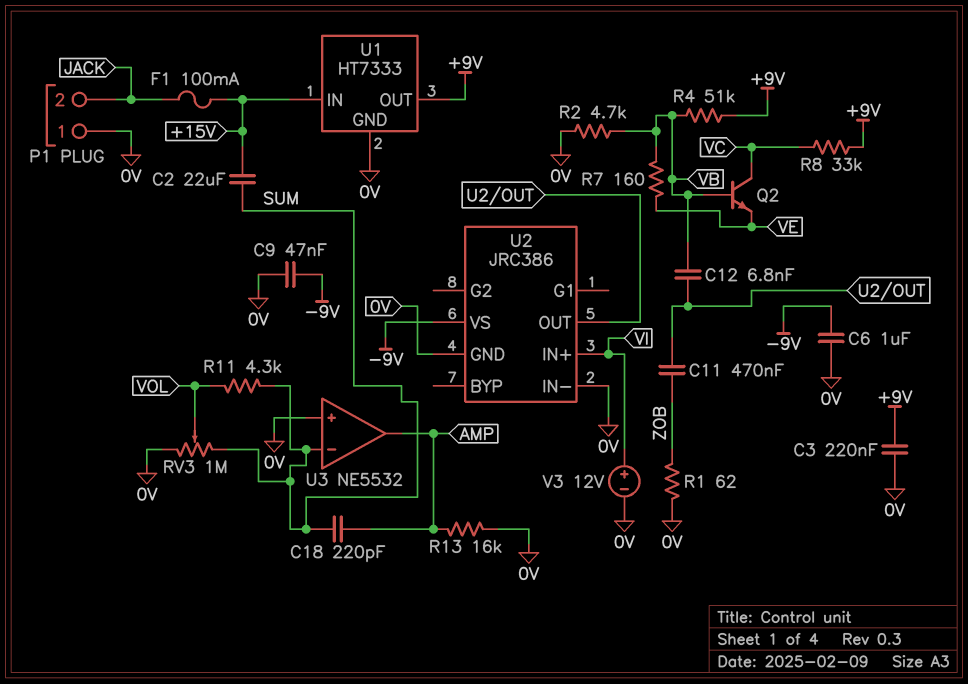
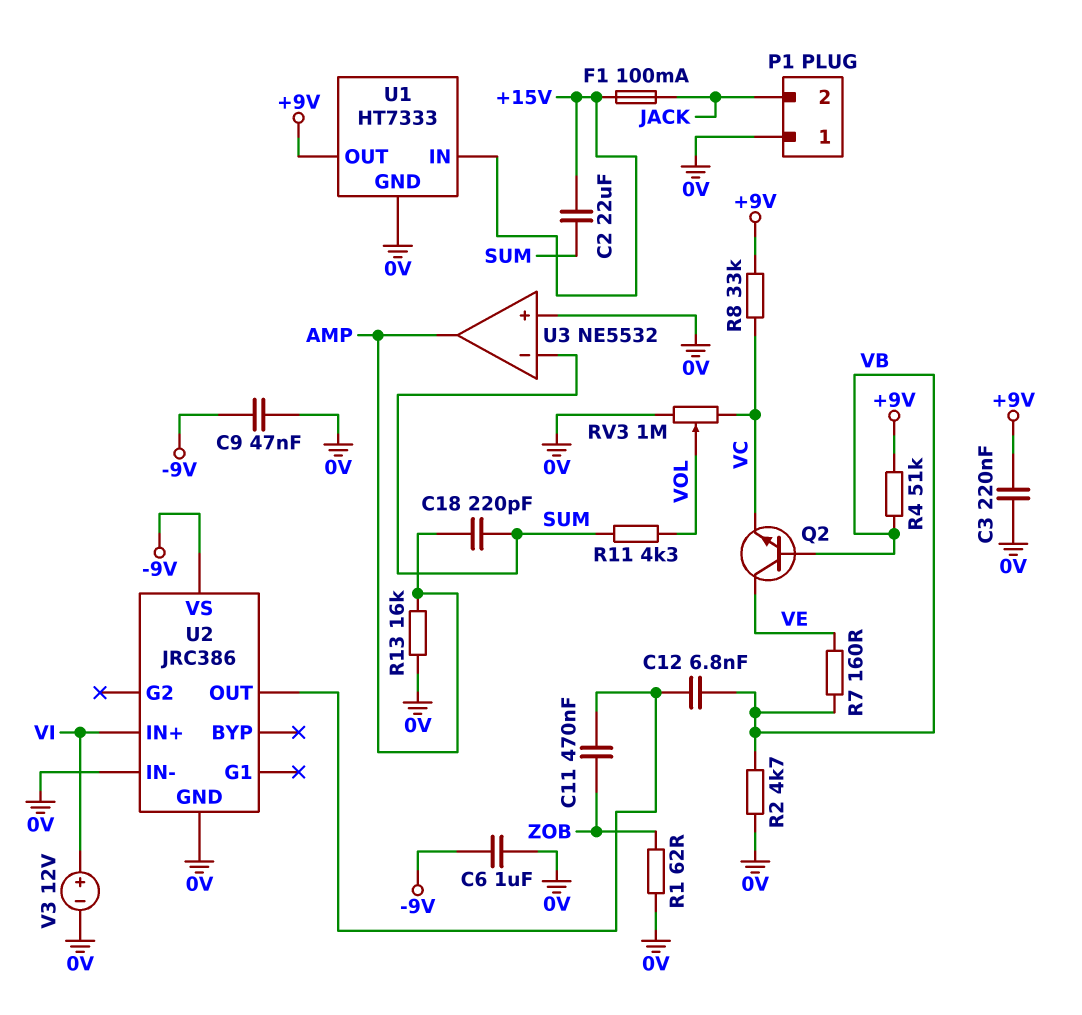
Q2: NPN (B VB, C VC, E VE) -> NPN (B VB, C VE, E VC)
RV3: 1M (0V, SUM, wiper VOL) -> 1M (0V, VC, wiper VOL)

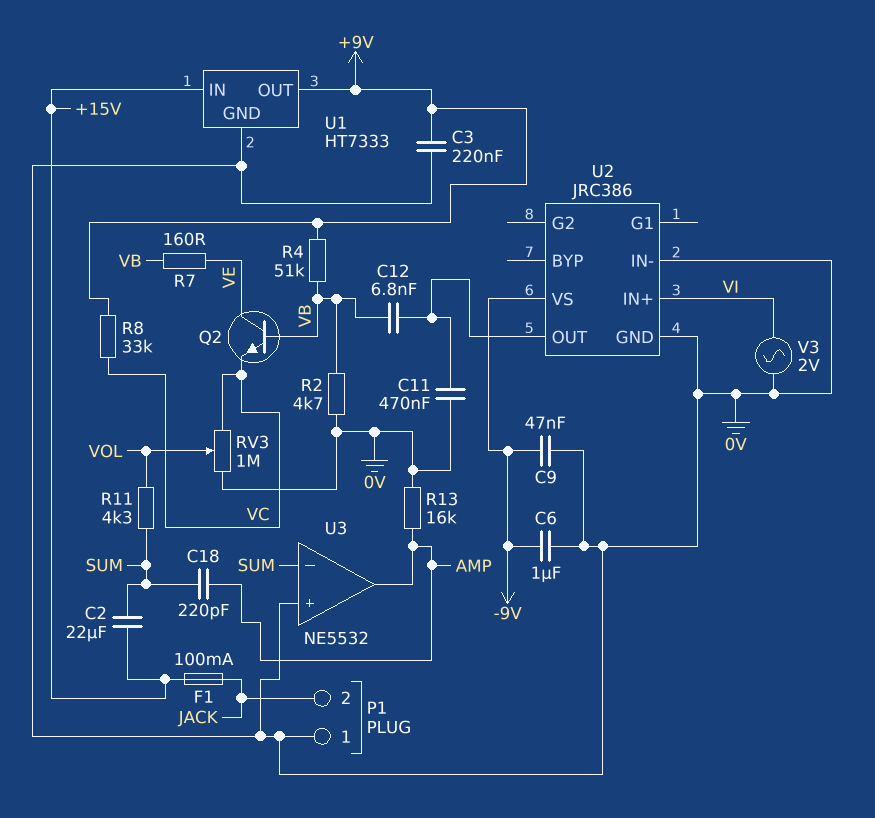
C11: 470nF (U2/OUT, ZOB) -> 470nF (0V, U2/OUT)
R1: 62 (0V, ZOB) -> none
V3: 12V (plus VI, minus 0V) -> AC 2V (0V, VI)

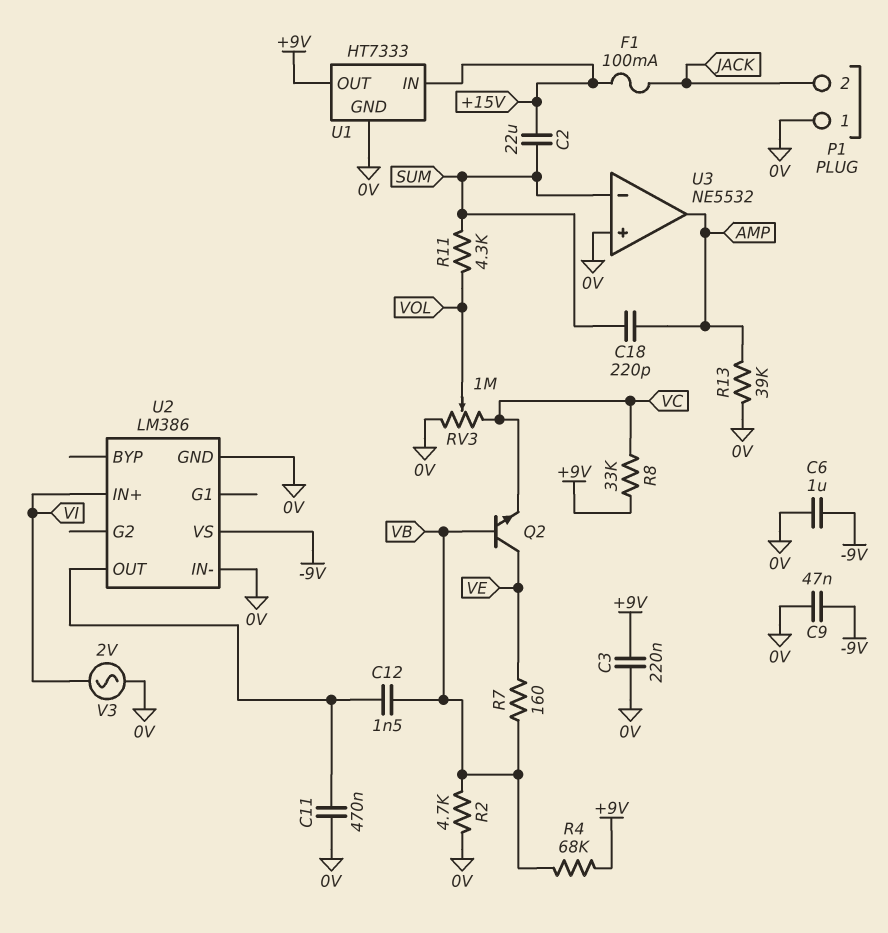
C12: 6.8nF (U2/OUT, VB) -> 1.5nF (U2/OUT, VB)
R4: 51k (+9V, VB) -> 68k (+9V, VB)
R13: 16k (0V, AMP) -> 39k (0V, AMP)
U2: JRC386 -> LM386

